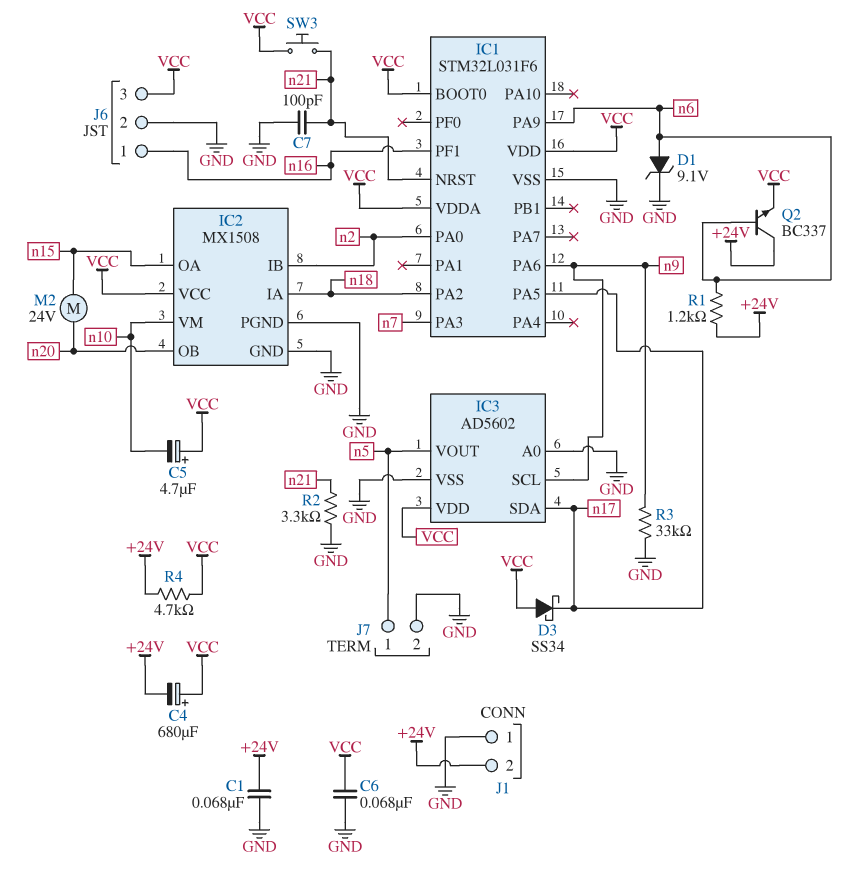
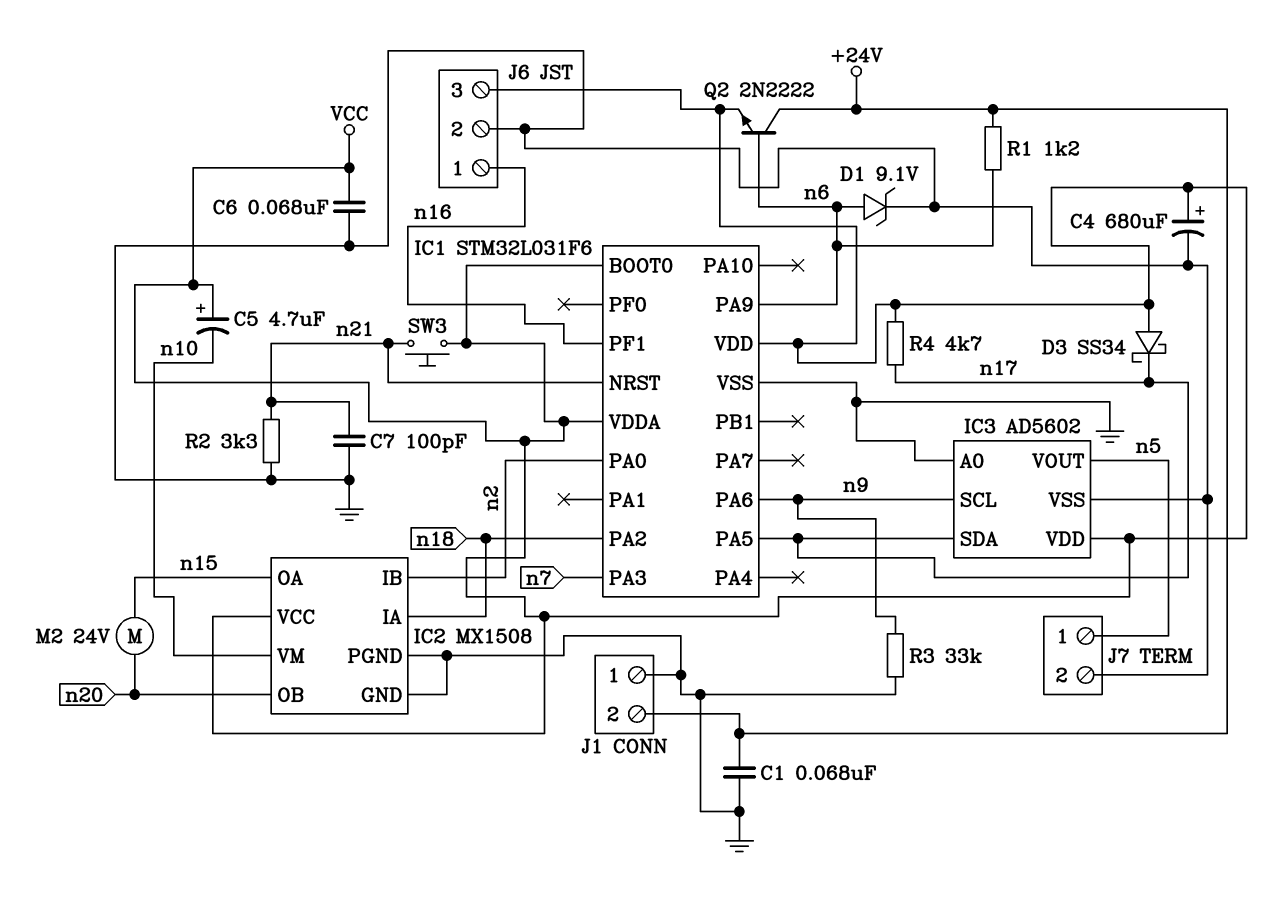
C4: 680uF (plus VCC, minus +24V) -> 680uF (plus VCC, minus GND)
Q2: NPN BC337 (B n6, C +24V, E VCC) -> NPN 2N2222 (B n6, C +24V, E VCC)
R4: 4.7k (+24V, VCC) -> 4.7k (VCC, n17)

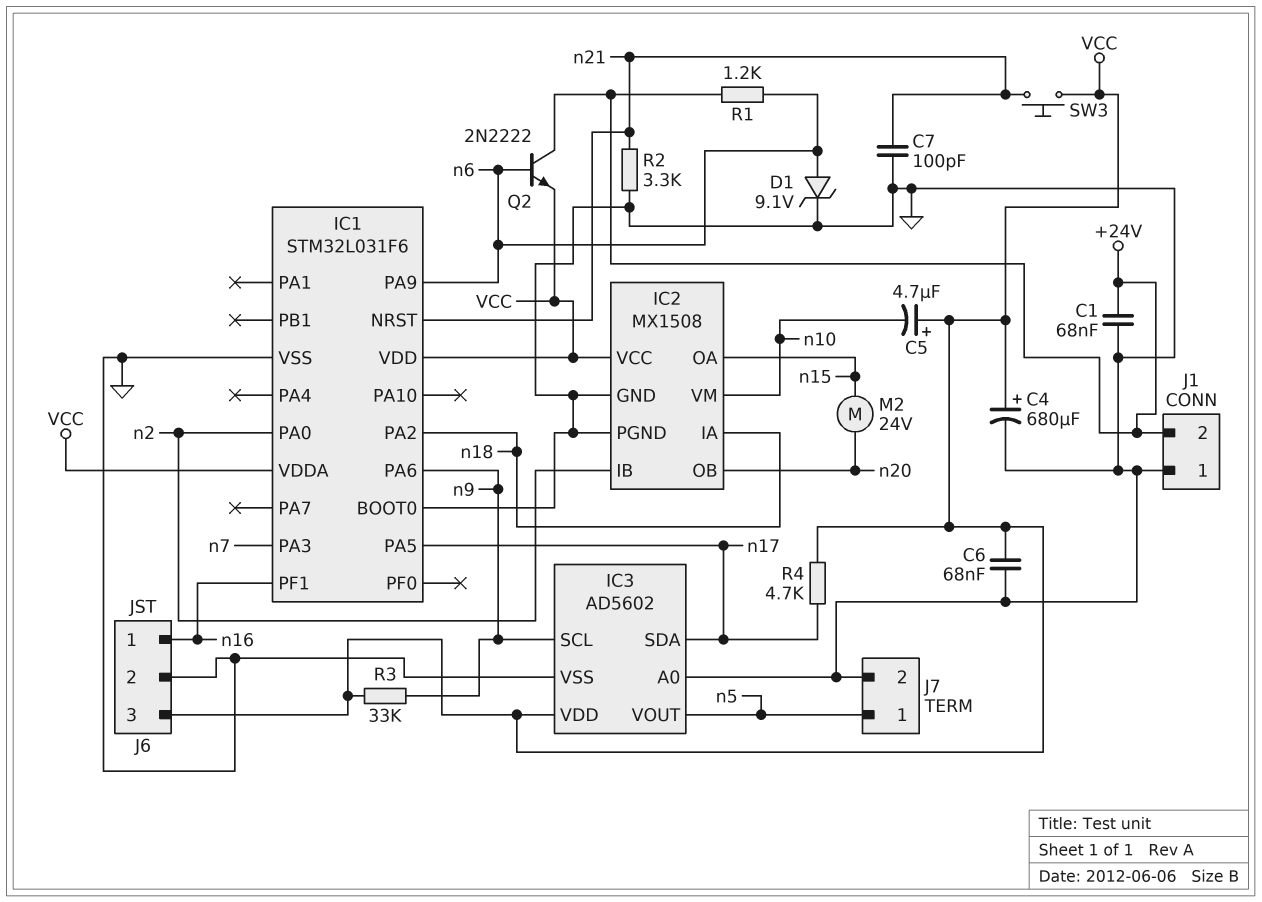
D3: schottky SS34 (A VCC, K n17) -> none
IC1 pin BOOT0: VCC -> GND
R3: 33k (GND, n9) -> 33k (VCC, n9)

